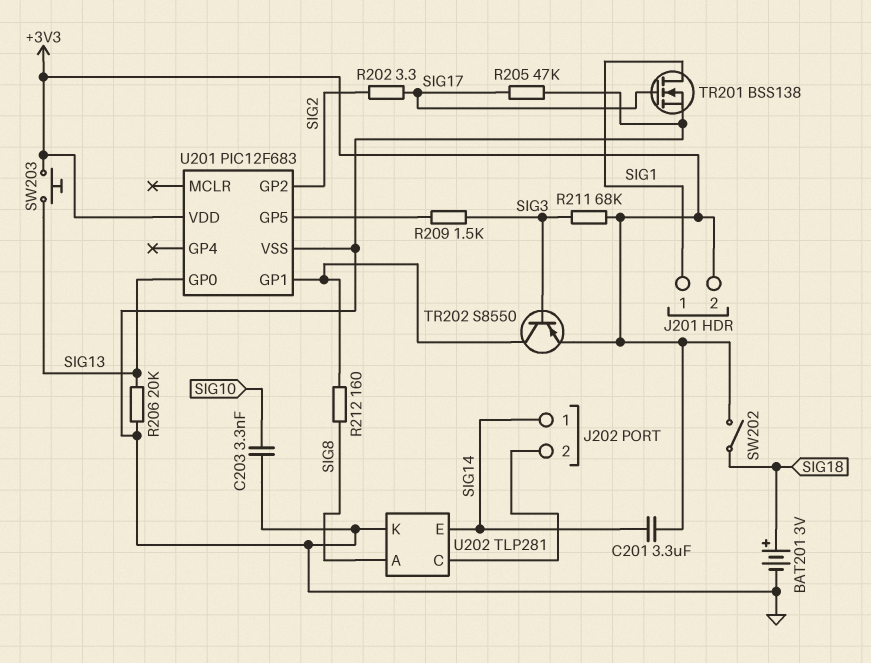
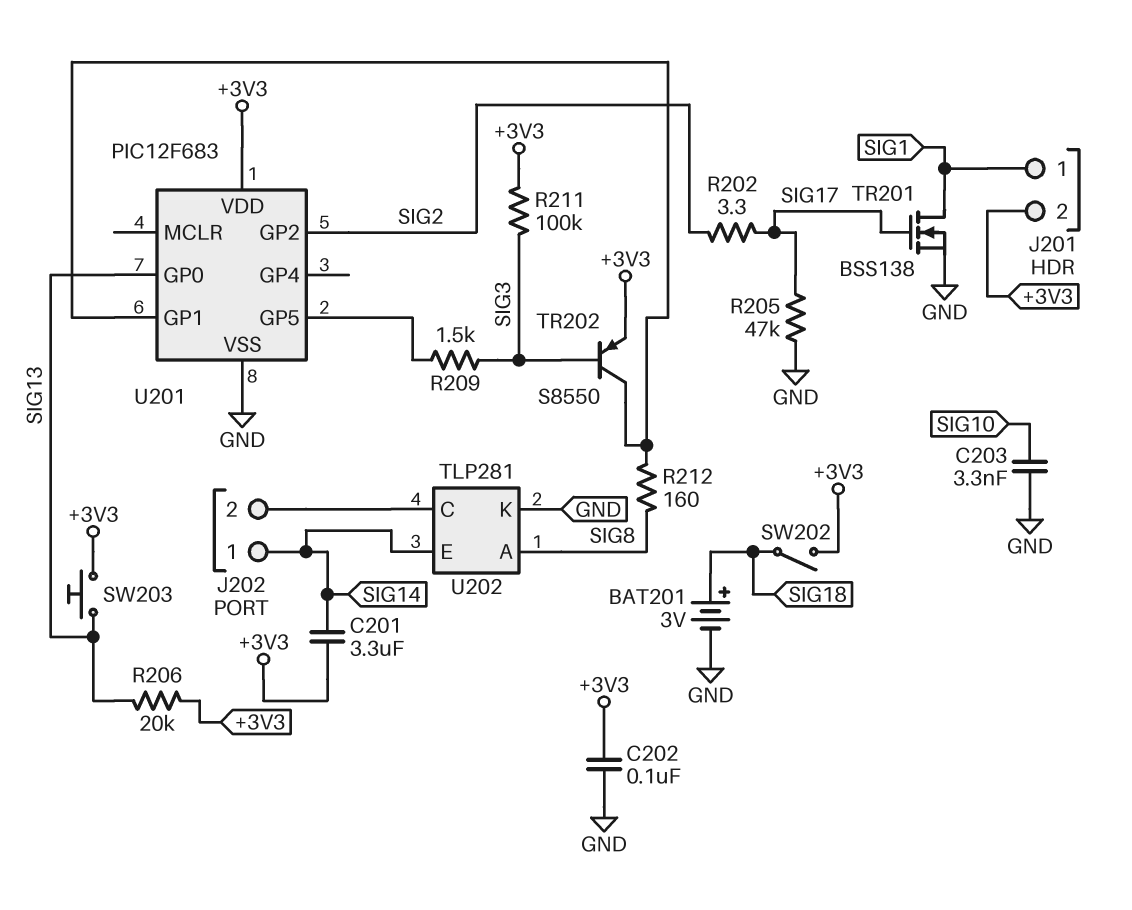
C202: none -> 100nF (+3V3, GND)
R206: 20k (GND, SIG13) -> 20k (+3V3, SIG13)
R211: 68k (+3V3, SIG3) -> 100k (+3V3, SIG3)

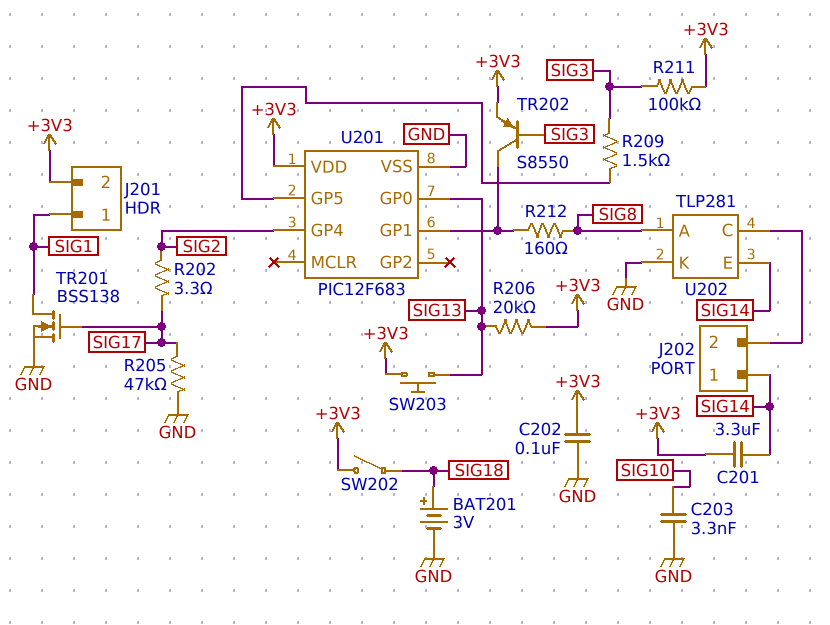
U201 pin GP2: SIG2 -> none
U201 pin GP4: none -> SIG2

